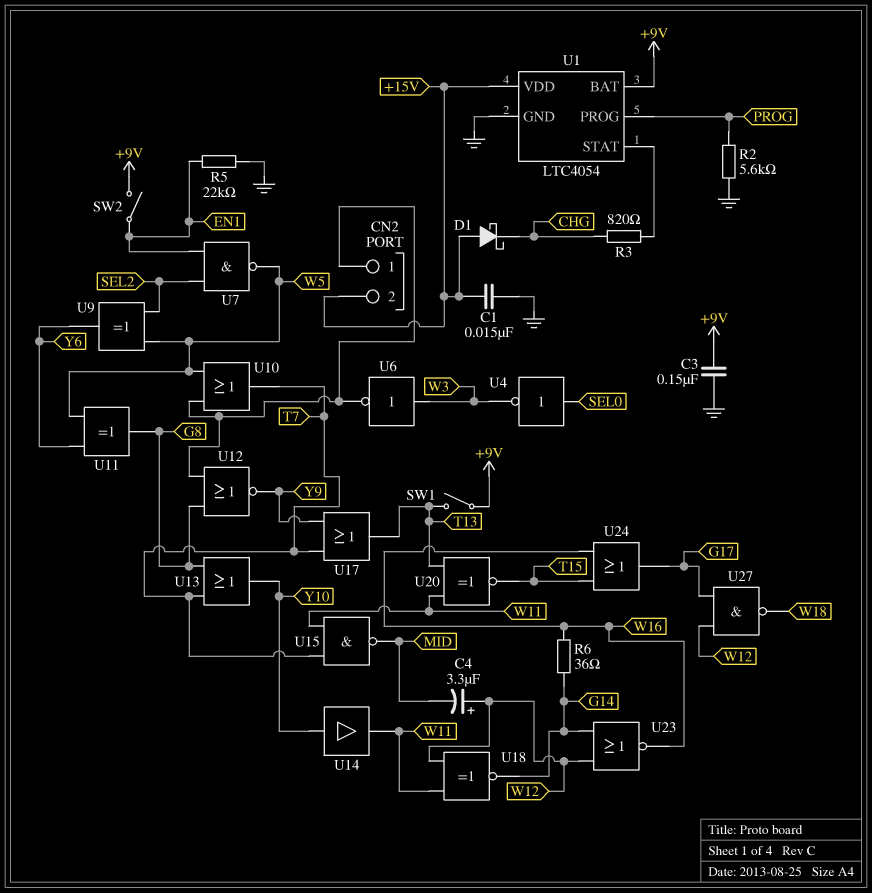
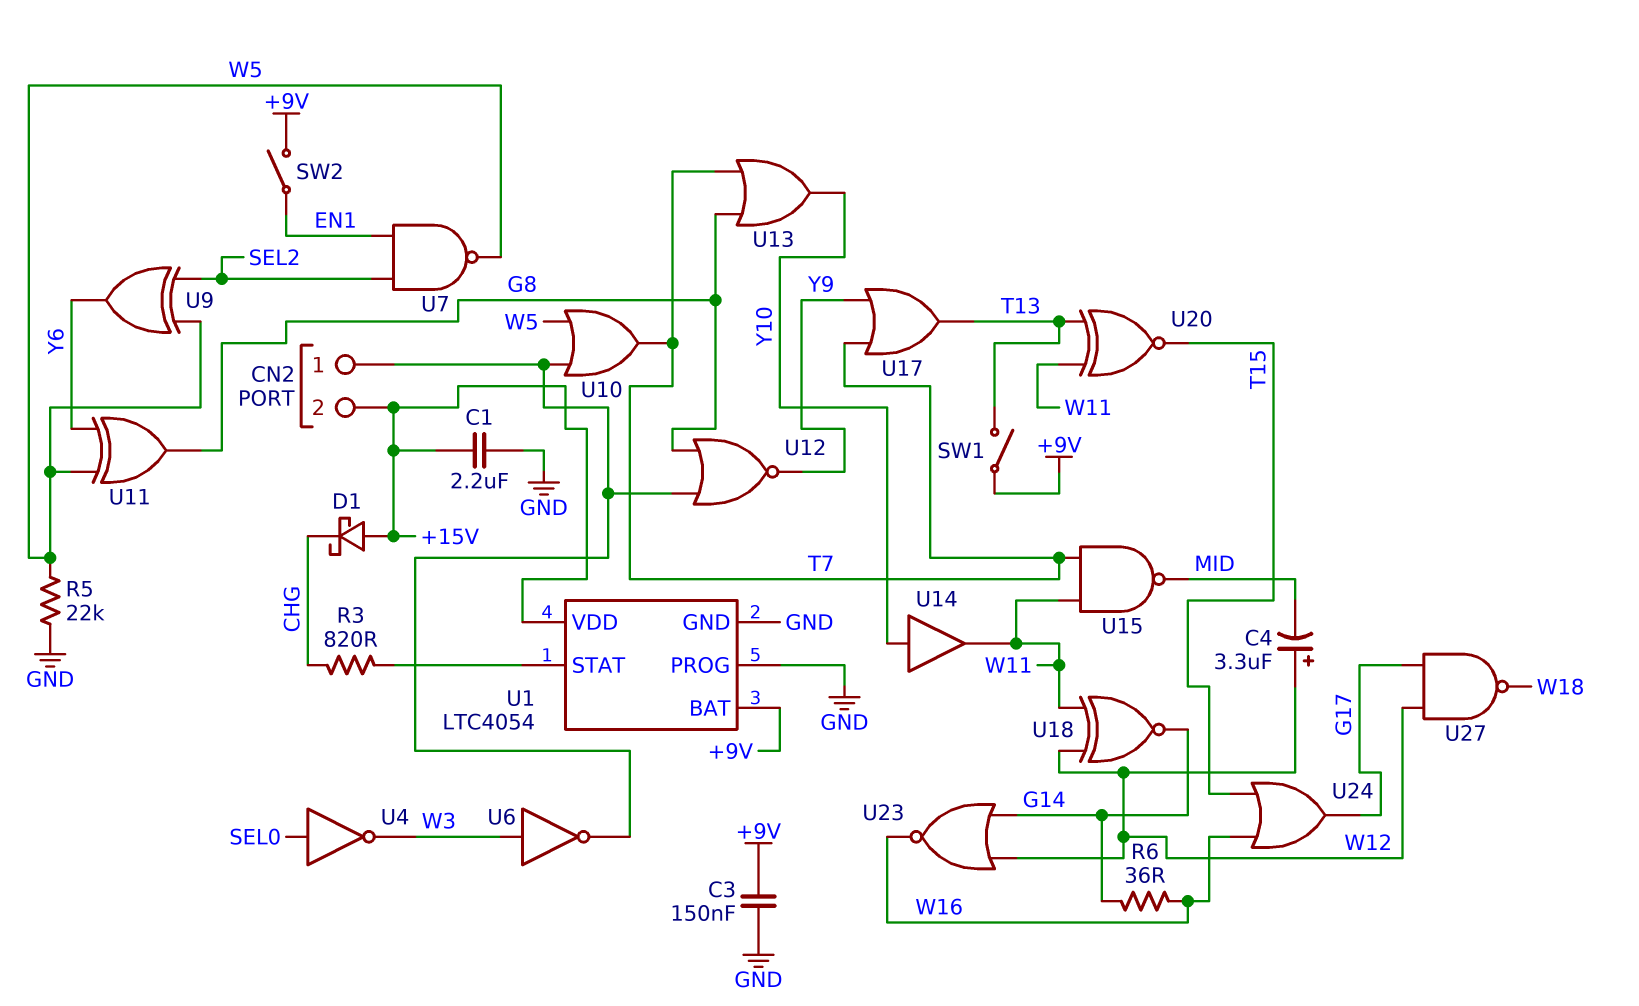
C1: 15nF (+15V, GND) -> 2.2uF (+15V, GND)
R2: 5.6k (GND, PROG) -> none
R5: 22k (EN1, GND) -> 22k (GND, W5)
U1 pin PROG: PROG -> GND

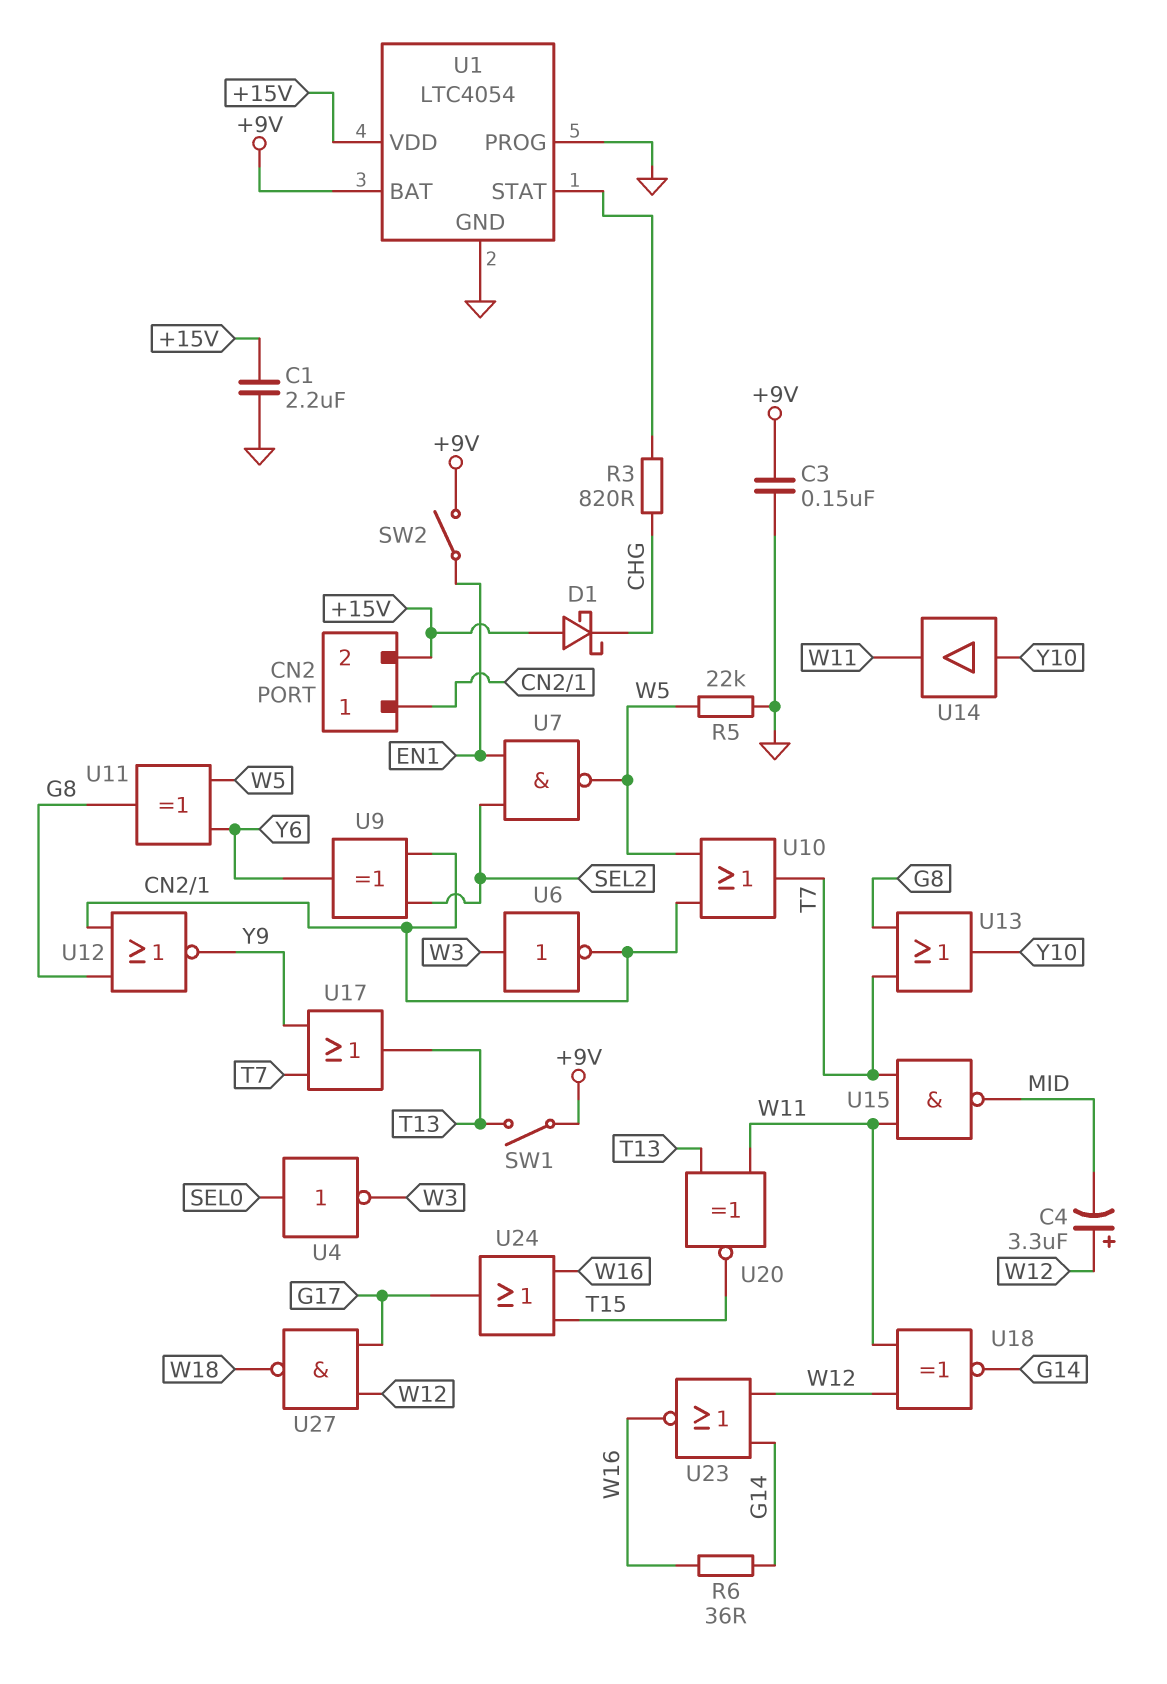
U9: XOR (in SEL2, in W5, out Y6) -> XOR (in CN2/1, in SEL2, out Y6)

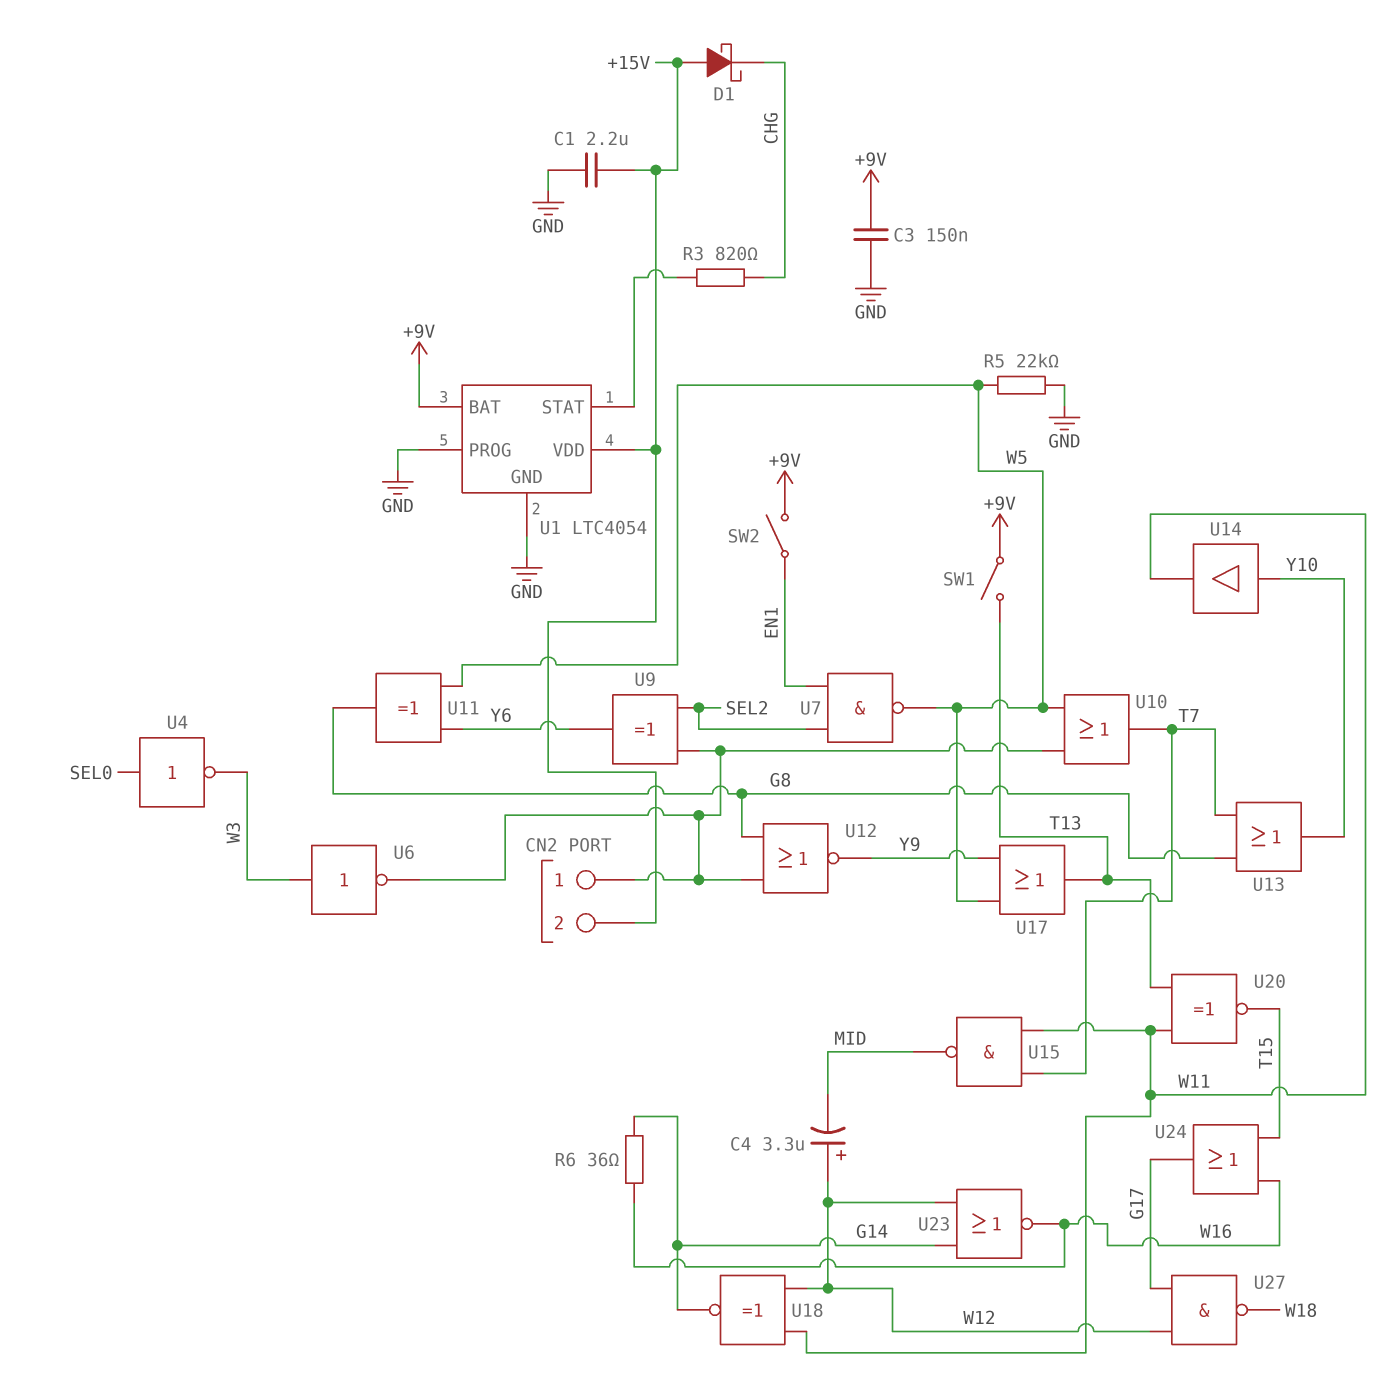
U17: OR (in T7, in Y9, out T13) -> OR (in W5, in Y9, out T13)

